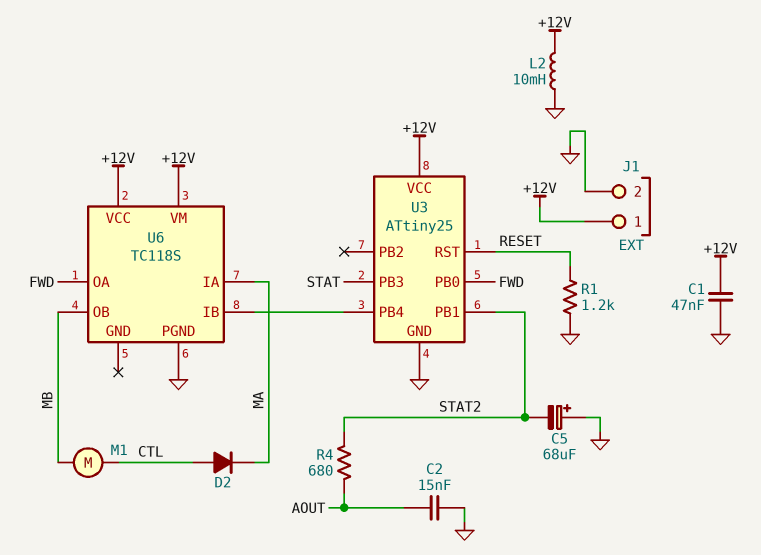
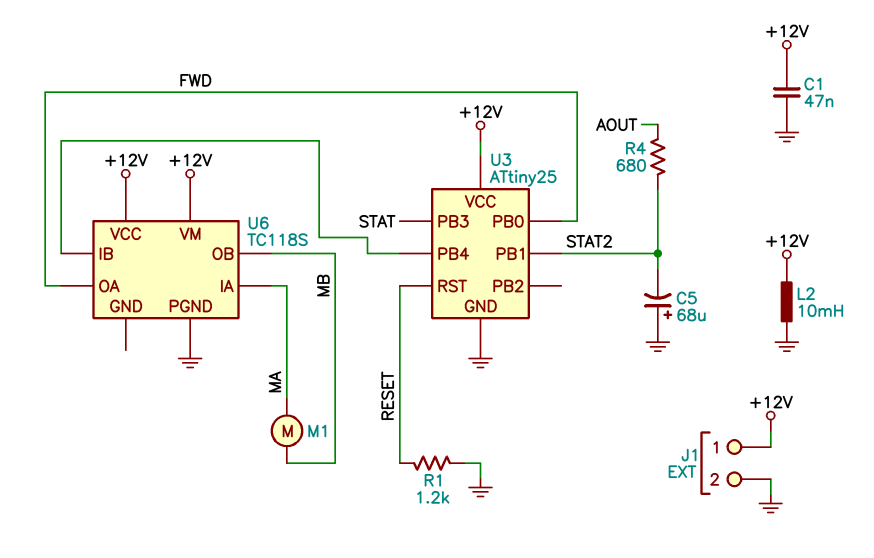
C2: 15nF (AOUT, GND) -> none
D2: diode (A CTL, K MA) -> none
M1: motor (CTL, MB) -> motor (MA, MB)

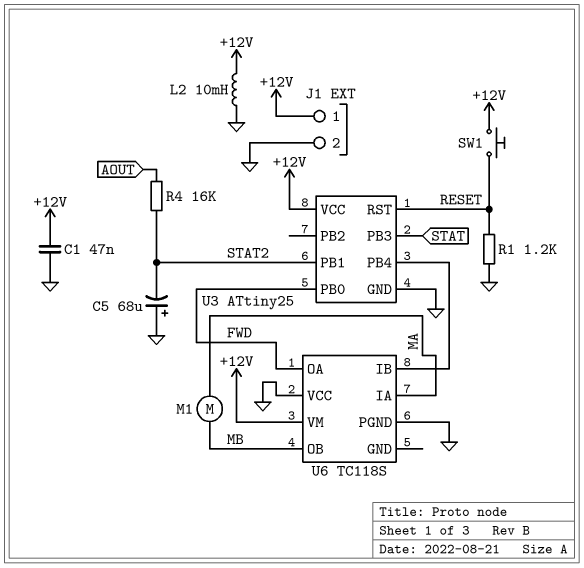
R4: 680 (AOUT, STAT2) -> 16k (AOUT, STAT2)
SW1: none -> button (+12V, RESET)
U6 pin VCC: +12V -> GND

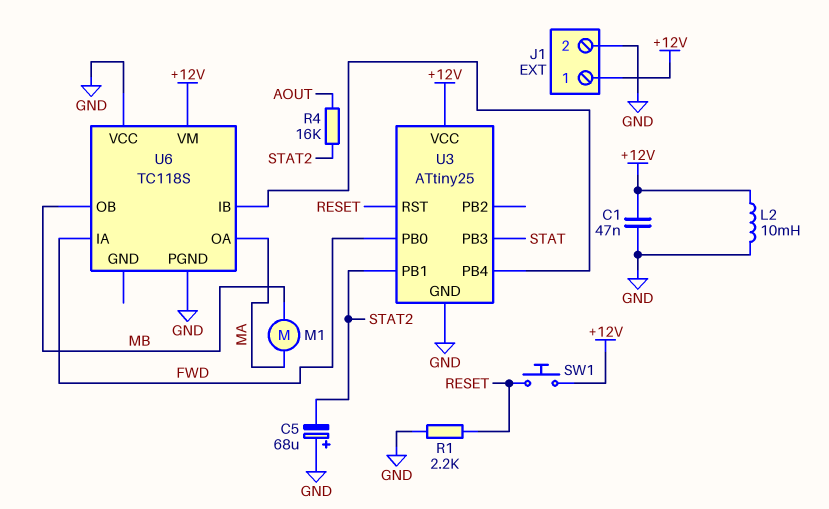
R1: 1.2k (GND, RESET) -> 2.2k (GND, RESET)
U6 pin IA: MA -> FWD
U6 pin OA: FWD -> MA

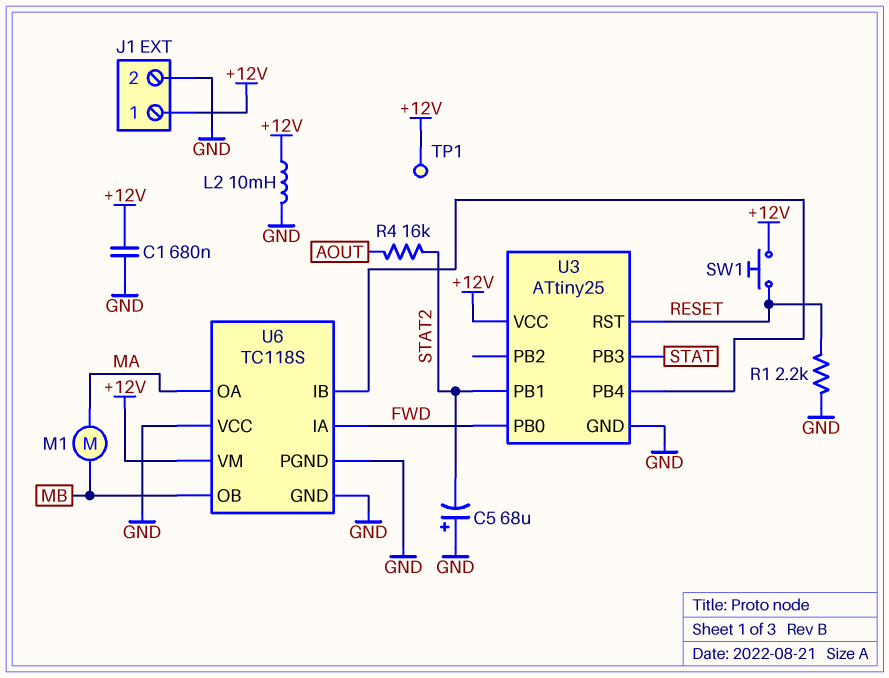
C1: 47nF (+12V, GND) -> 680nF (+12V, GND)
TP1: none -> test point (+12V)
U6 pin GND: none -> GND

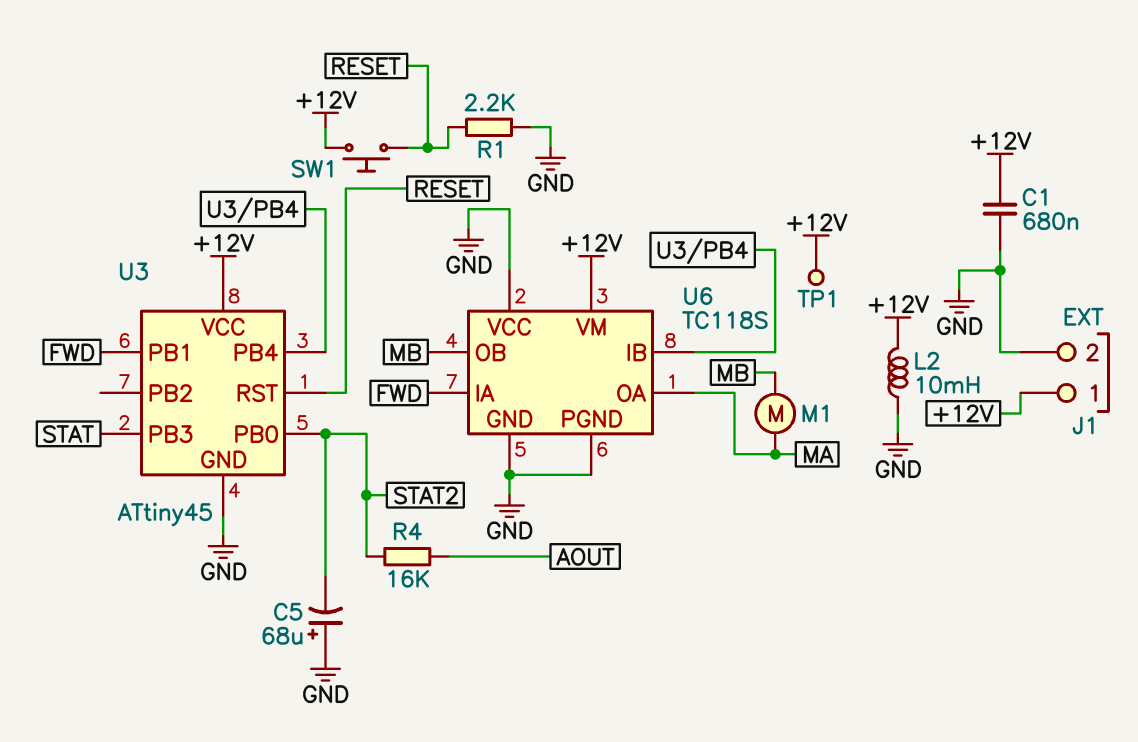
U3: ATtiny25 -> ATtiny45
U3 pin PB0: FWD -> STAT2
U3 pin PB1: STAT2 -> FWD

